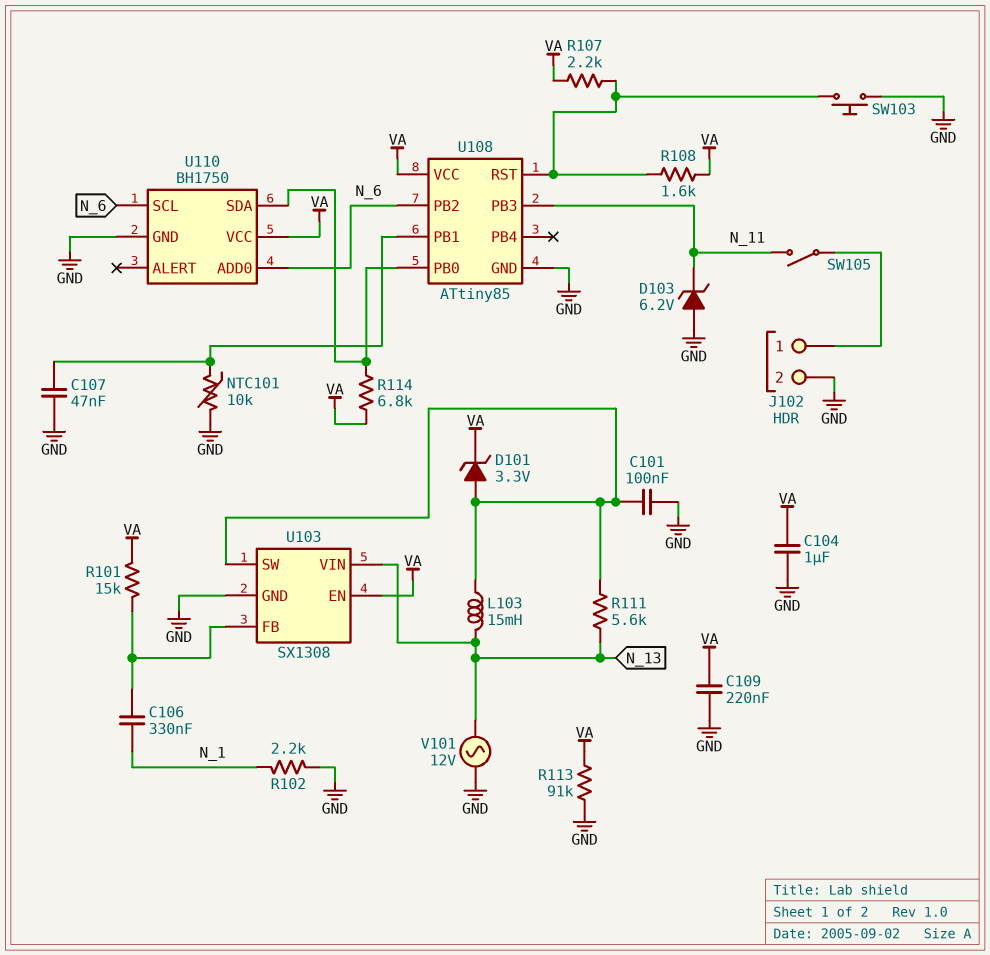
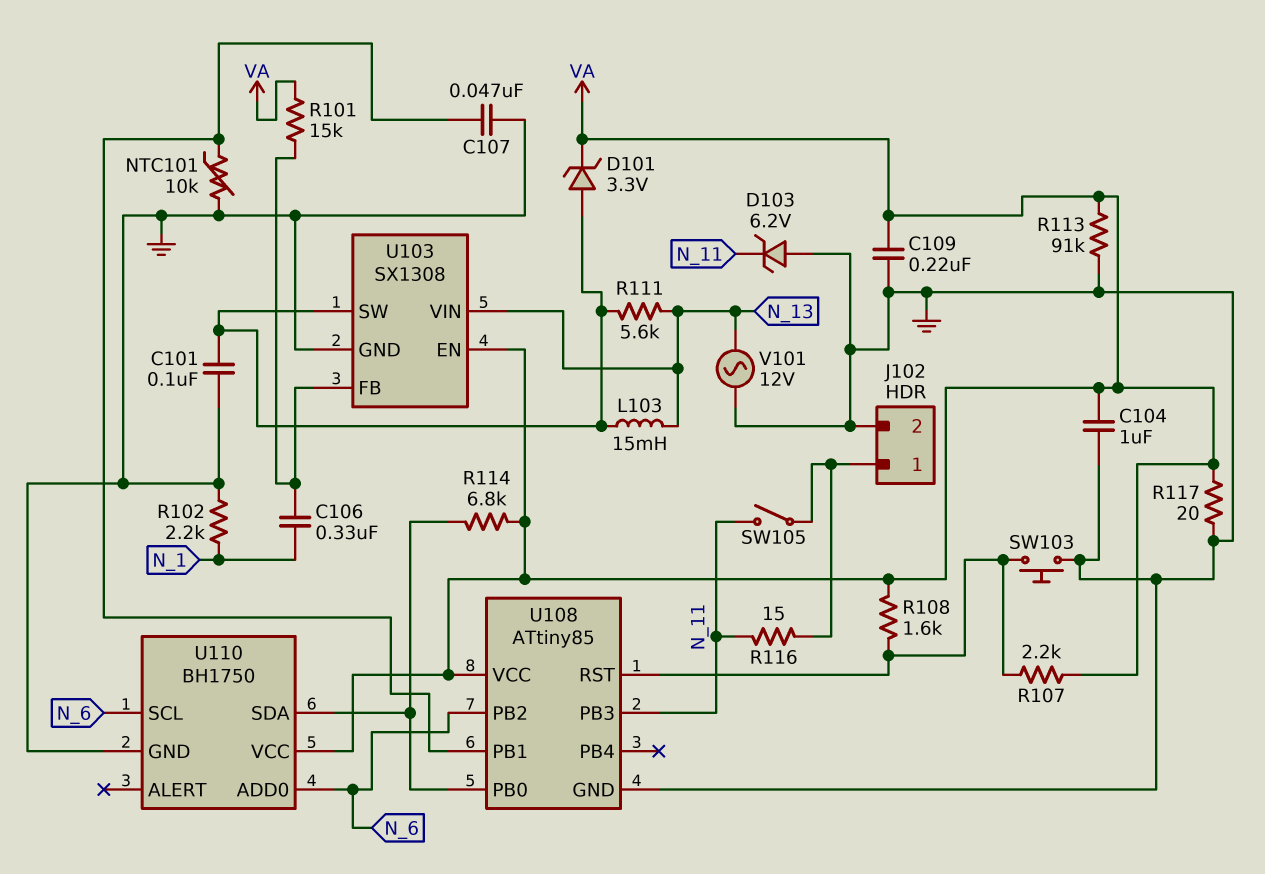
R116: none -> 15 (J102/1, N_11)
R117: none -> 20 (GND, VA)

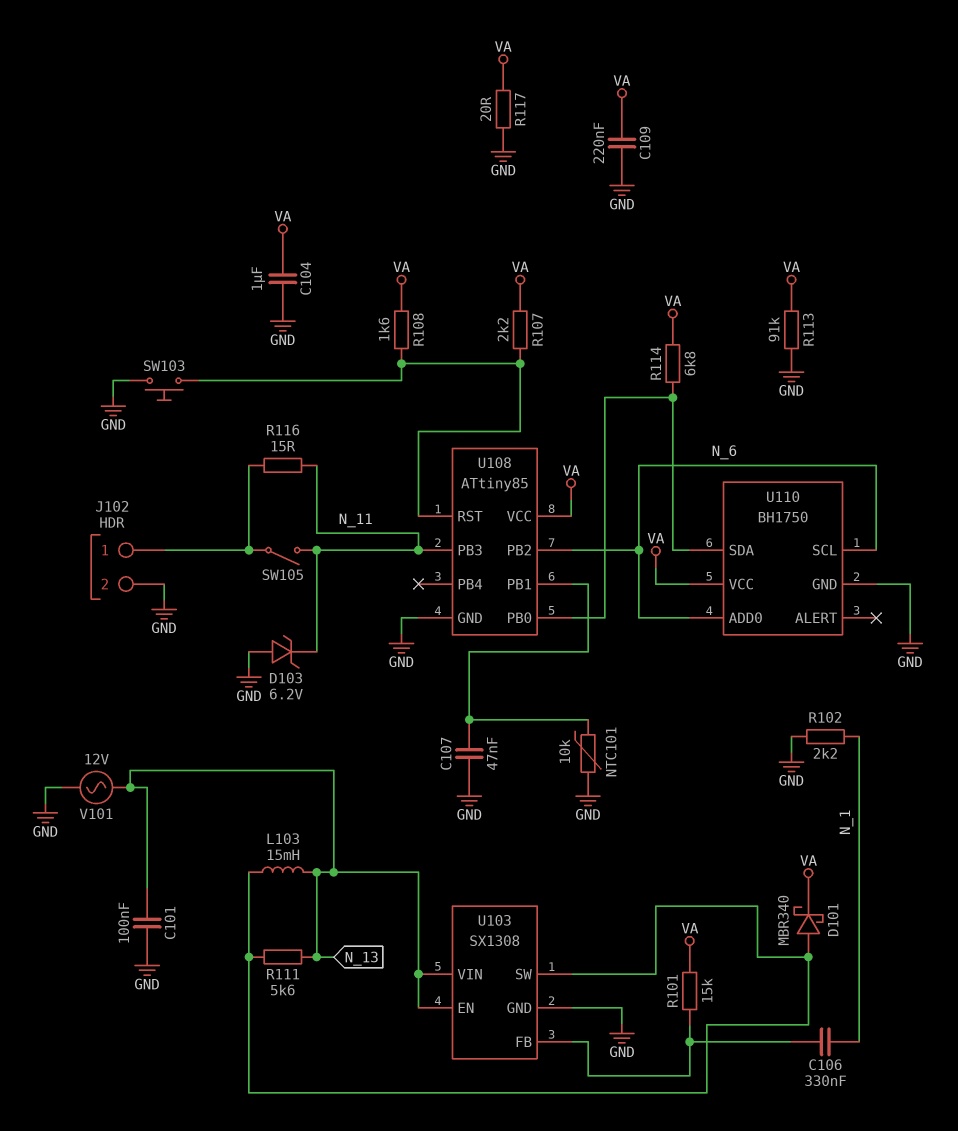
C101: 100nF (GND, U103/SW) -> 100nF (GND, N_13)
D101: zener 3.3V (A U103/SW, K VA) -> schottky MBR340 (A U103/SW, K VA)
U103 pin EN: VA -> N_13

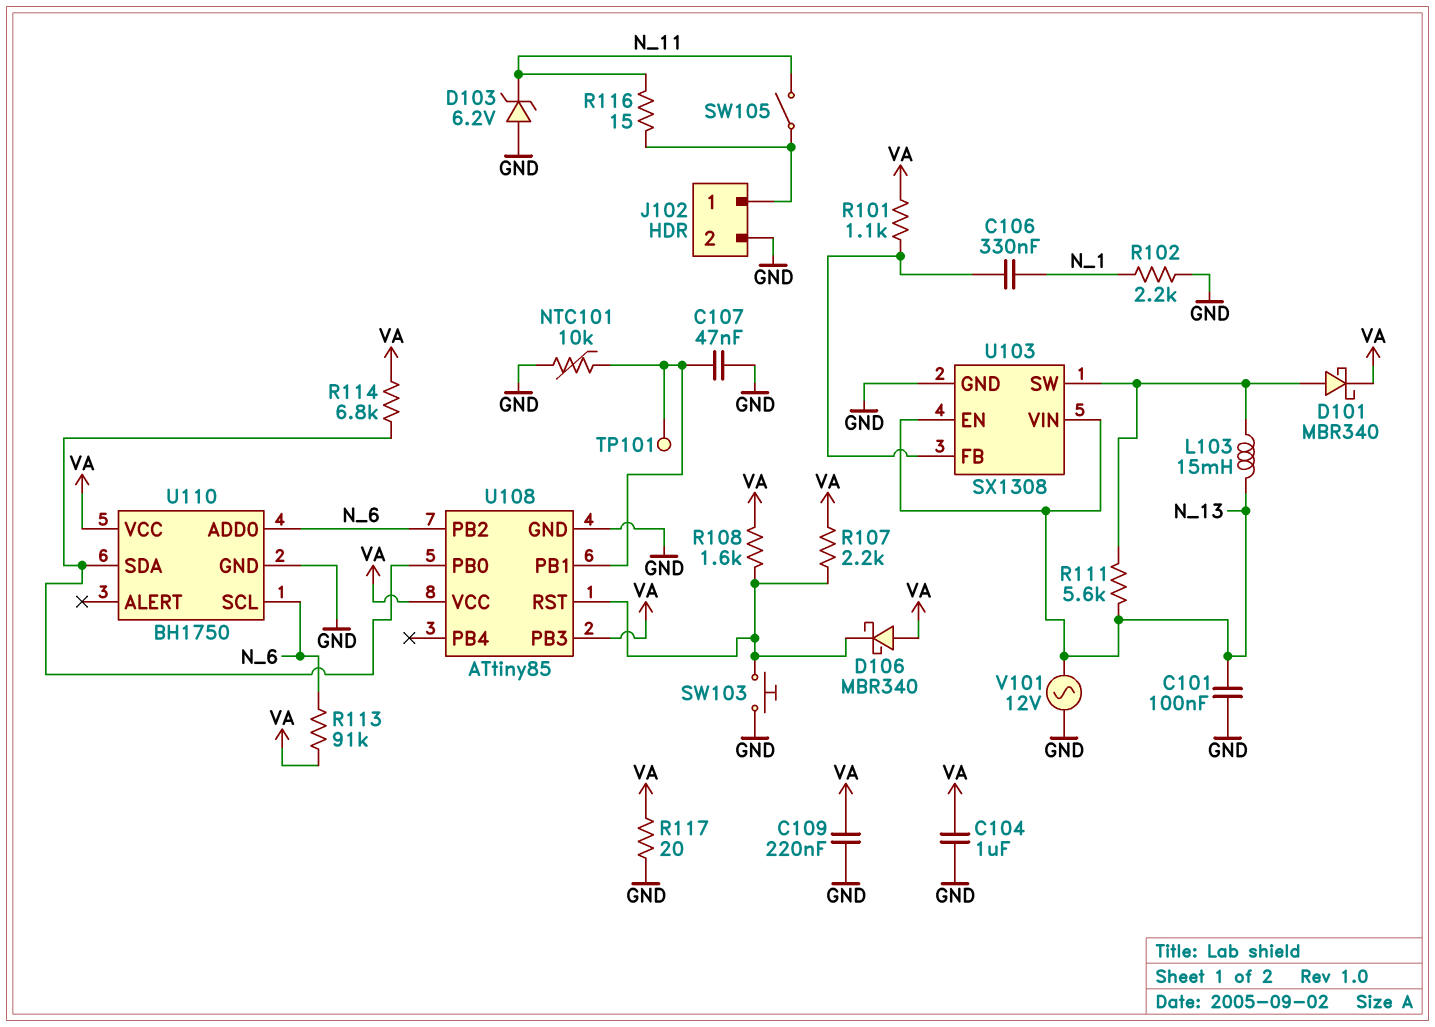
D106: none -> schottky MBR340 (A VA, K U108/RST)
R101: 15k (U103/FB, VA) -> 1.1k (U103/FB, VA)
R113: 91k (GND, VA) -> 91k (N_6, VA)
TP101: none -> test point (U108/PB1)
U108 pin PB3: N_11 -> VA

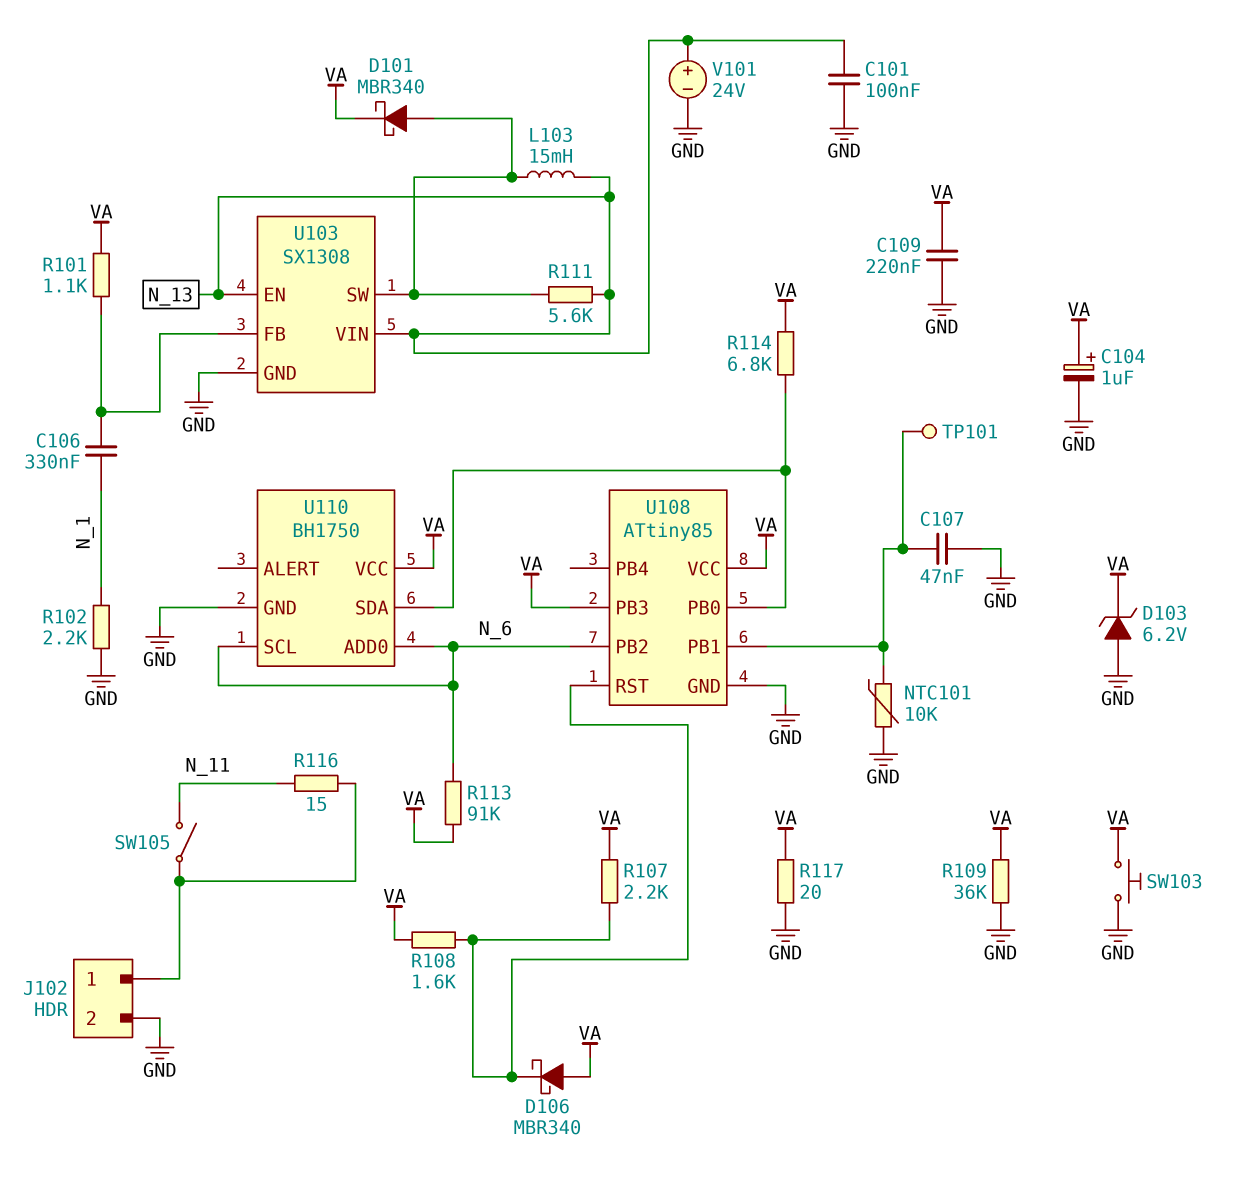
C104: 1uF (GND, VA) -> 1uF (plus VA, minus GND)
D103: zener 6.2V (A GND, K N_11) -> zener 6.2V (A GND, K VA)
R109: none -> 36k (GND, VA)
SW103: button (GND, U108/RST) -> button (GND, VA)
V101: AC 12V (GND, N_13) -> 24V (plus N_13, minus GND)

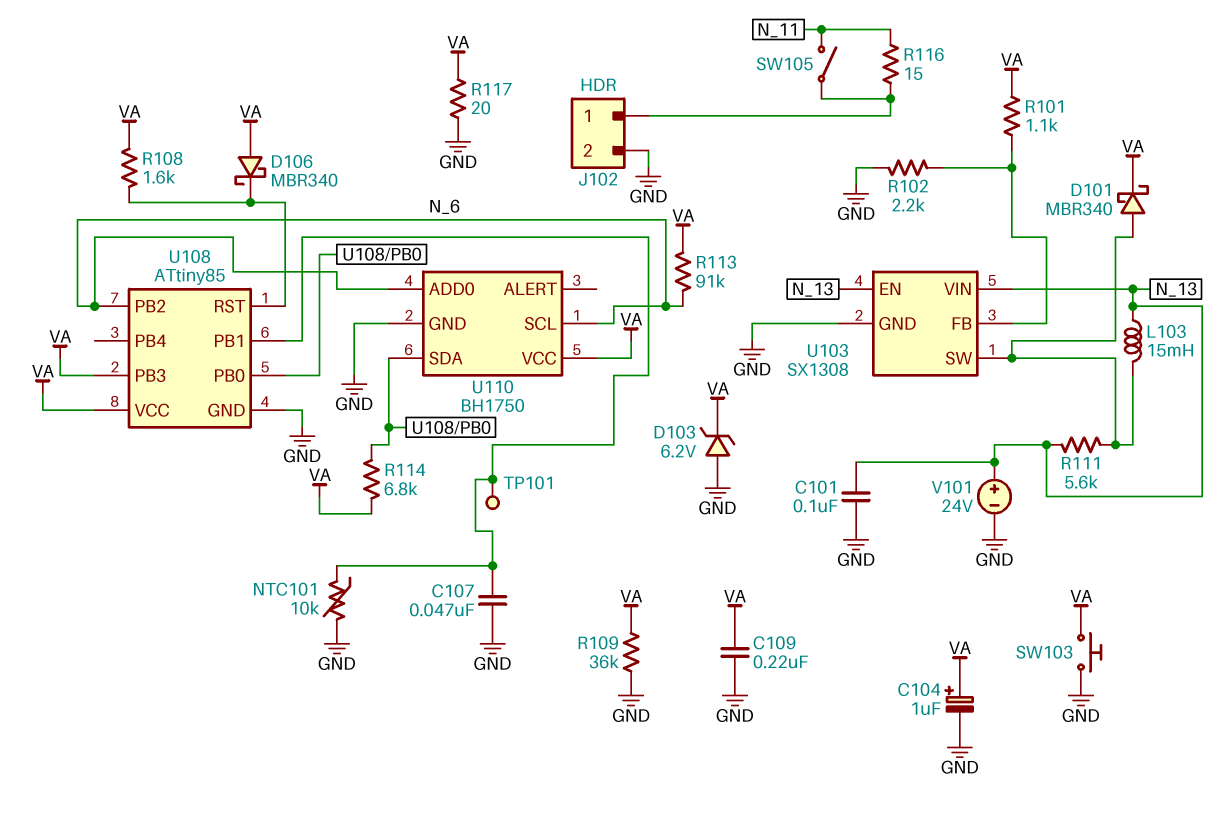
C106: 330nF (N_1, U103/FB) -> none
R102: 2.2k (GND, N_1) -> 2.2k (GND, U103/FB)
R107: 2.2k (U108/RST, VA) -> none

